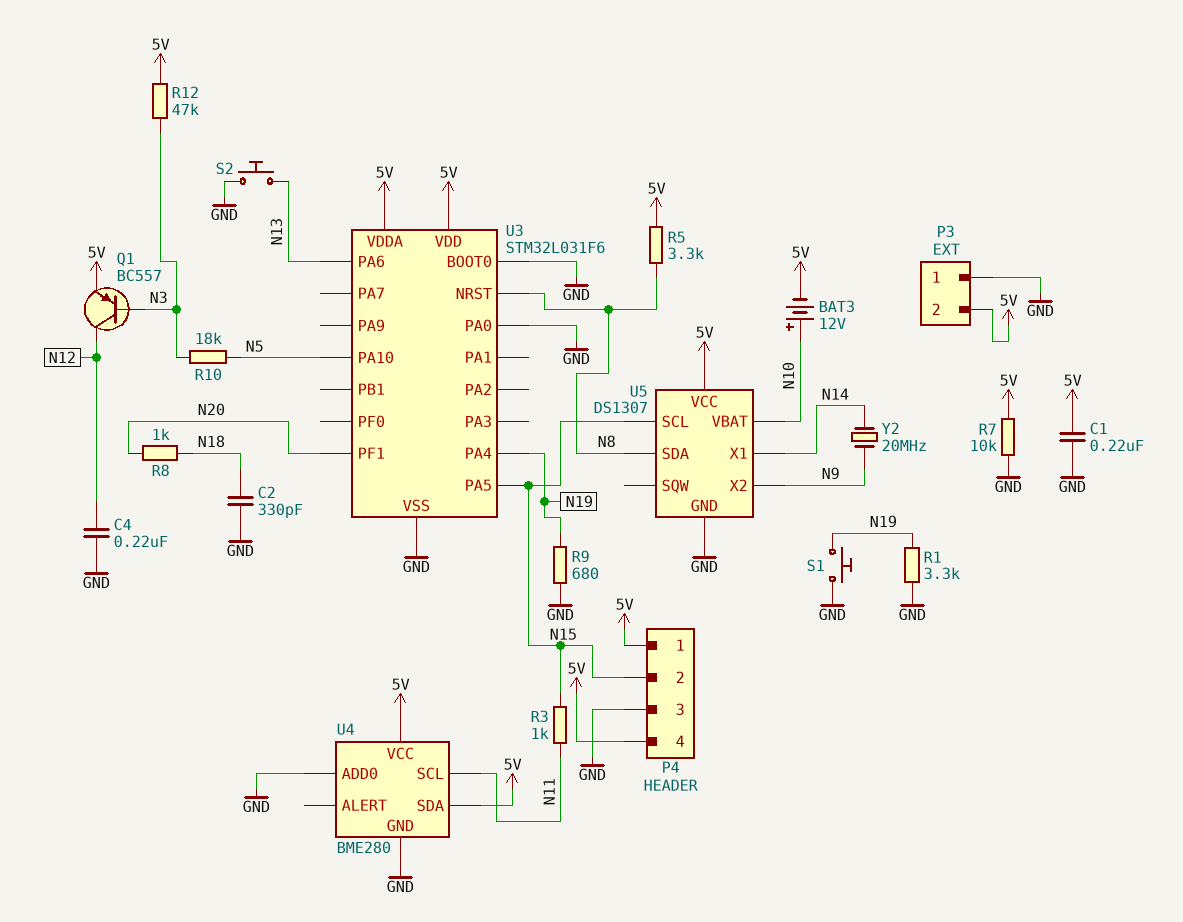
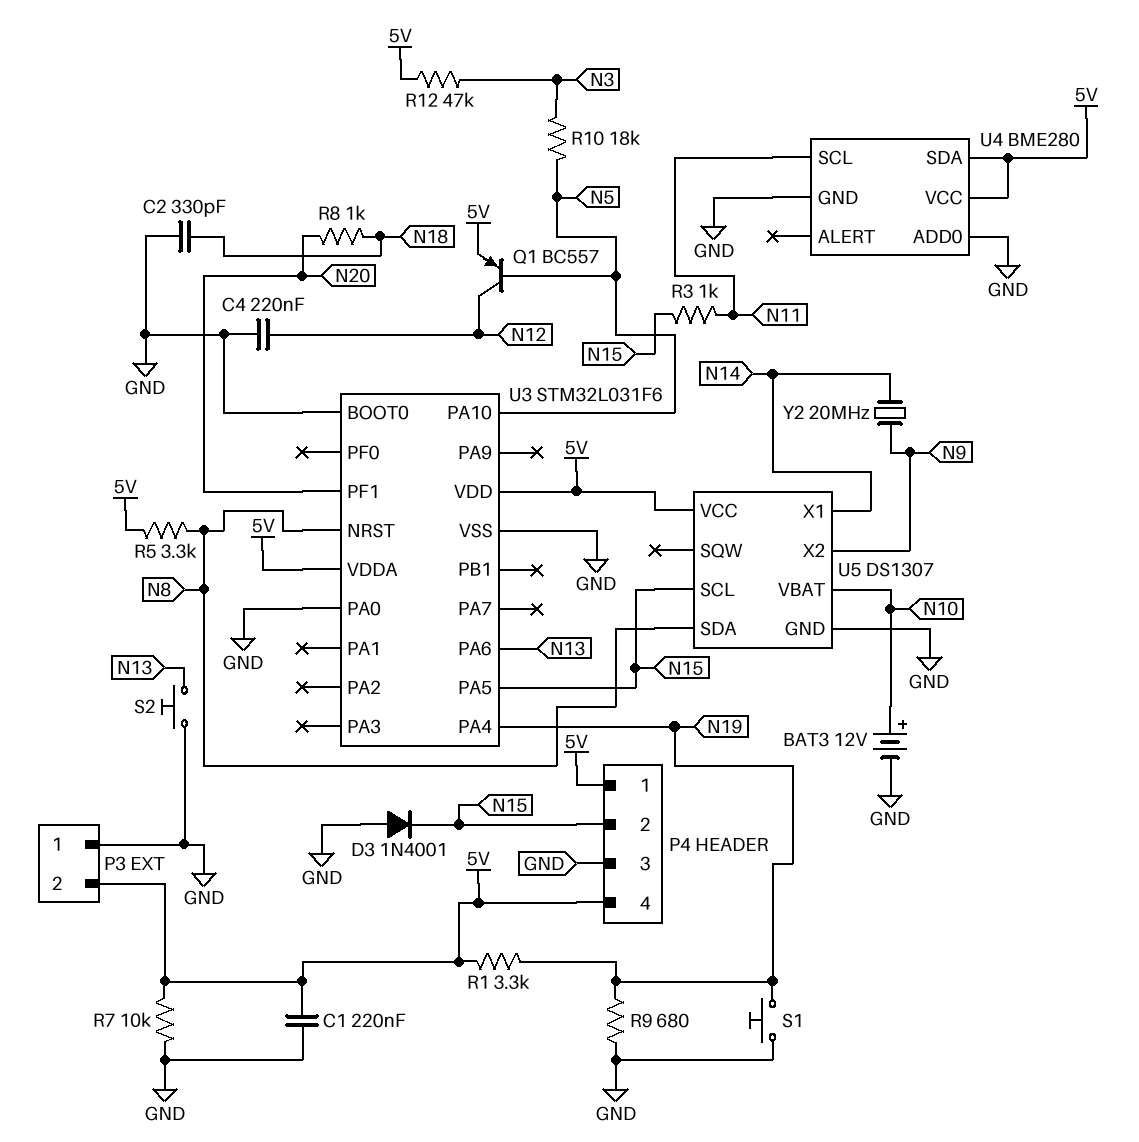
BAT3: 12V (plus N10, minus 5V) -> 12V (plus N10, minus GND)
D3: none -> diode 1N4001 (A GND, K N15)
Q1: PNP BC557 (B N3, C N12, E 5V) -> PNP BC557 (B N5, C N12, E 5V)
R1: 3.3k (GND, N19) -> 3.3k (5V, N19)

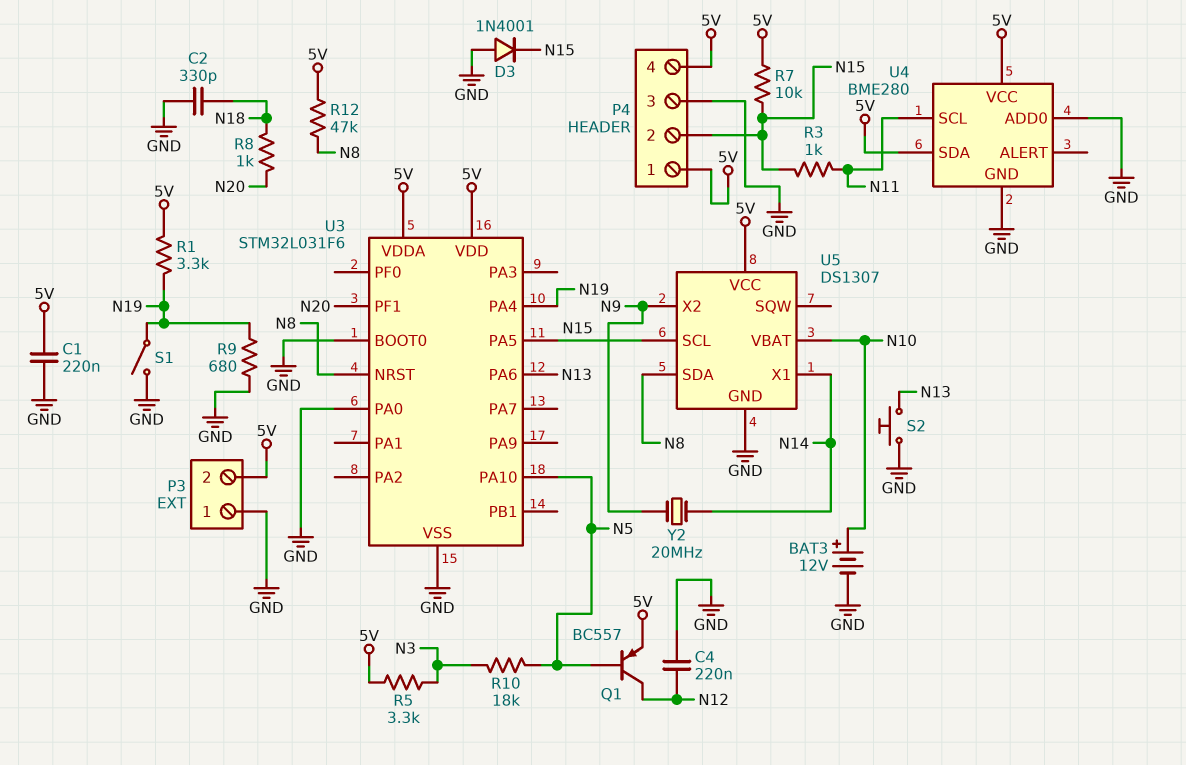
R5: 3.3k (5V, N8) -> 3.3k (5V, N3)
R7: 10k (5V, GND) -> 10k (5V, N15)
R12: 47k (5V, N3) -> 47k (5V, N8)
S1: button (GND, N19) -> switch (GND, N19)

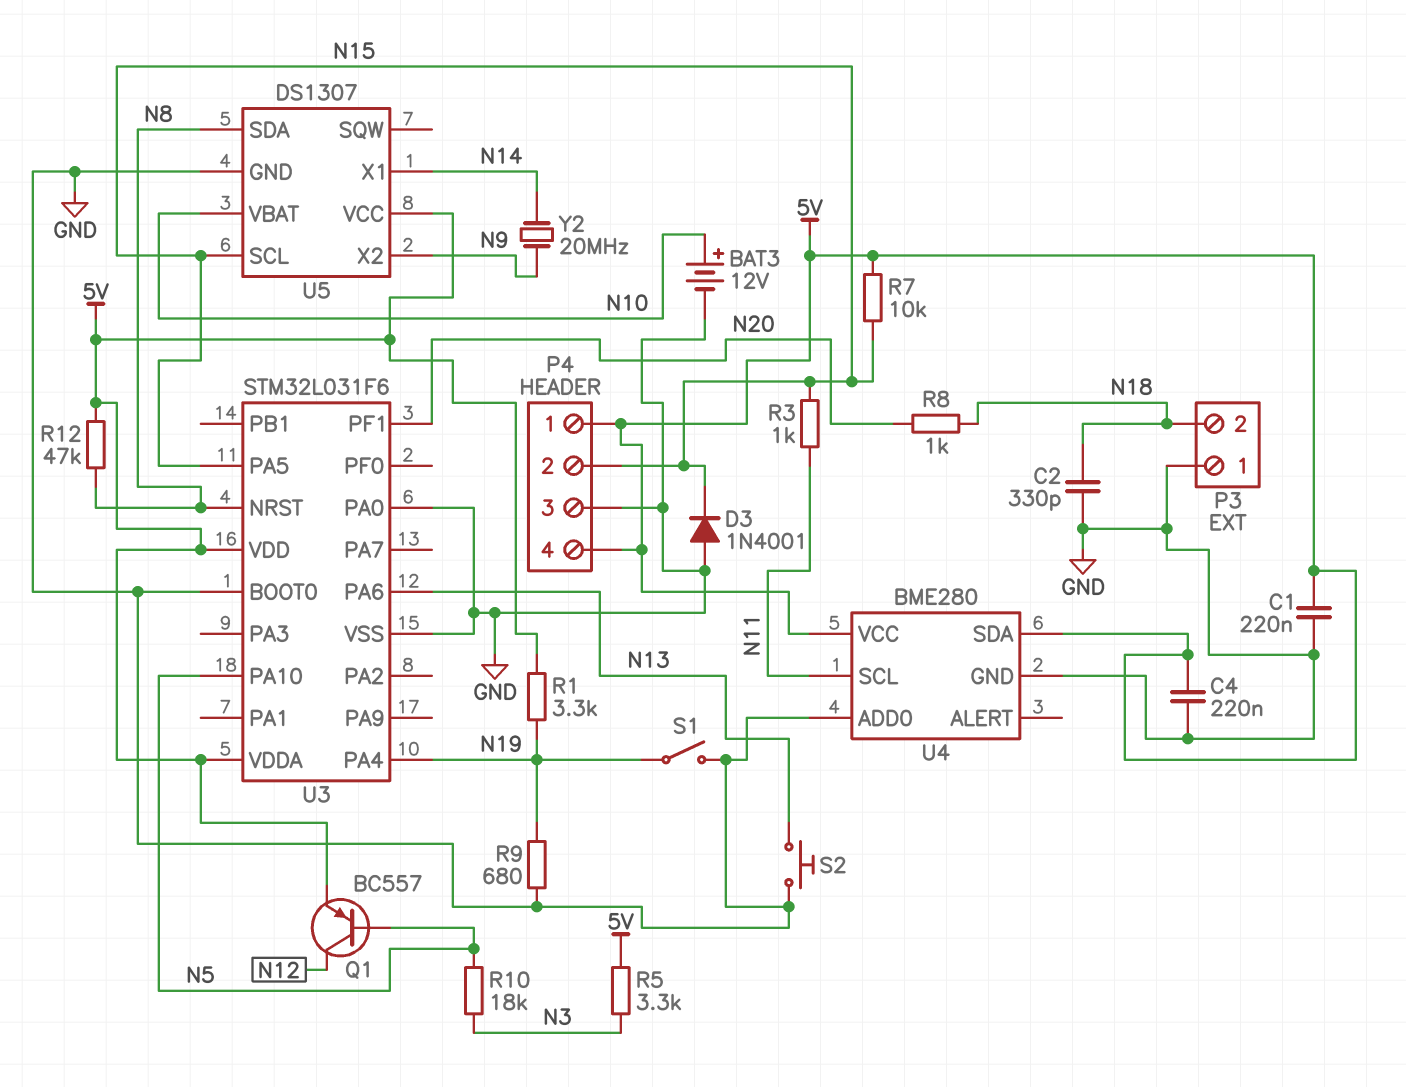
C4: 220nF (GND, N12) -> 220nF (5V, GND)
P3 pin 2: 5V -> N18

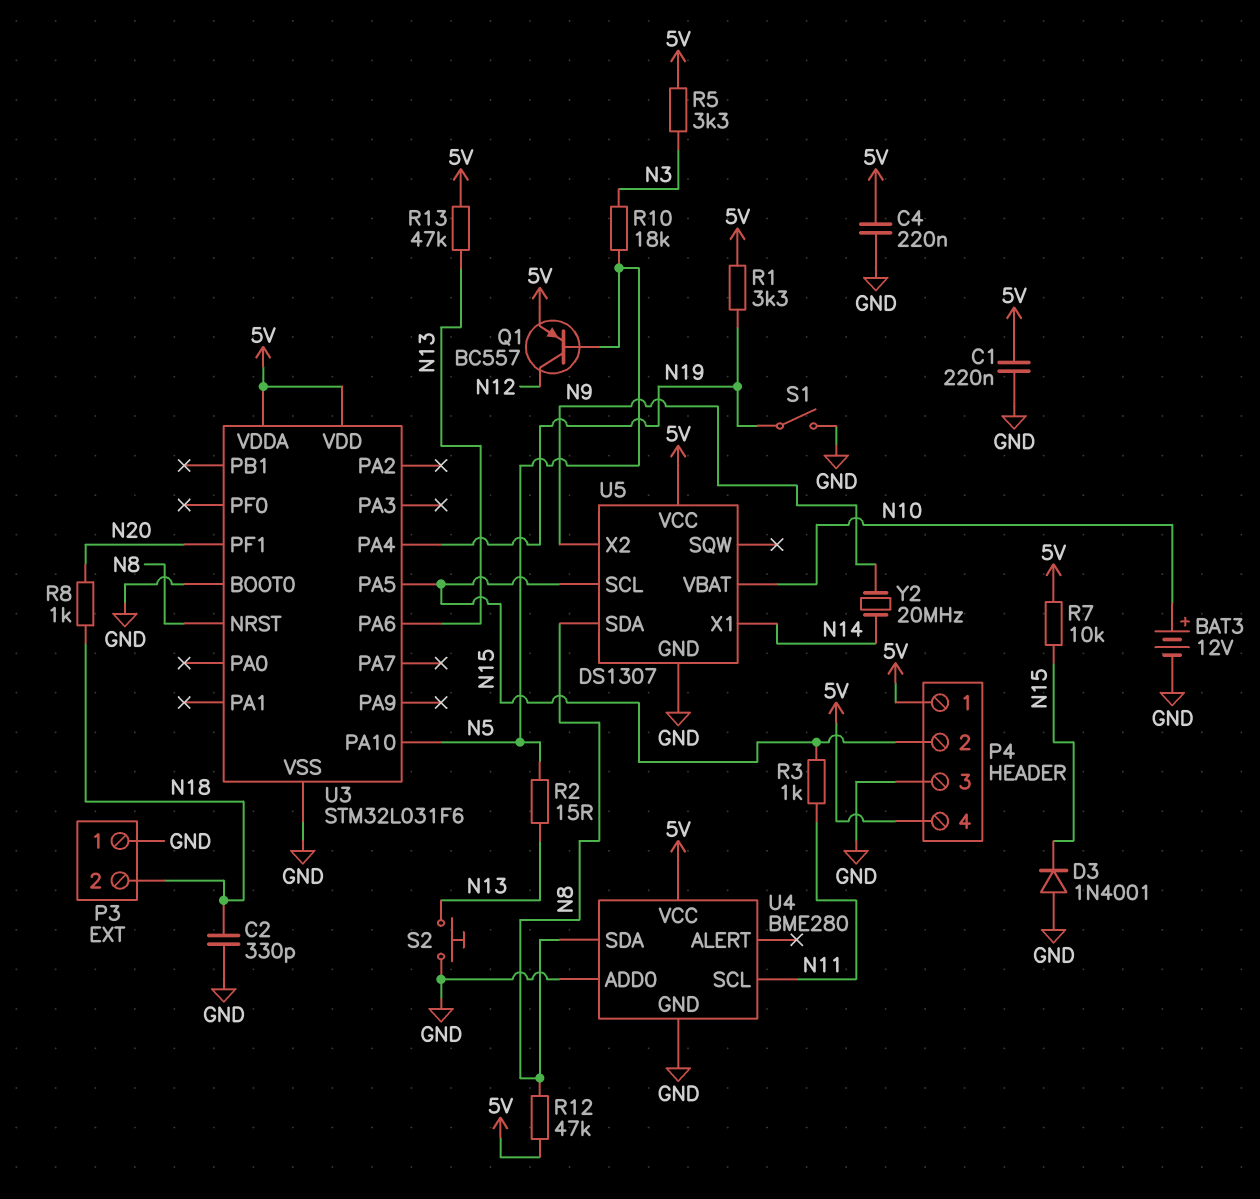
R2: none -> 15 (N5, N13)
R9: 680 (GND, N19) -> none
R13: none -> 47k (5V, N13)
U3 pin PA0: GND -> none
U4 pin SDA: 5V -> N8

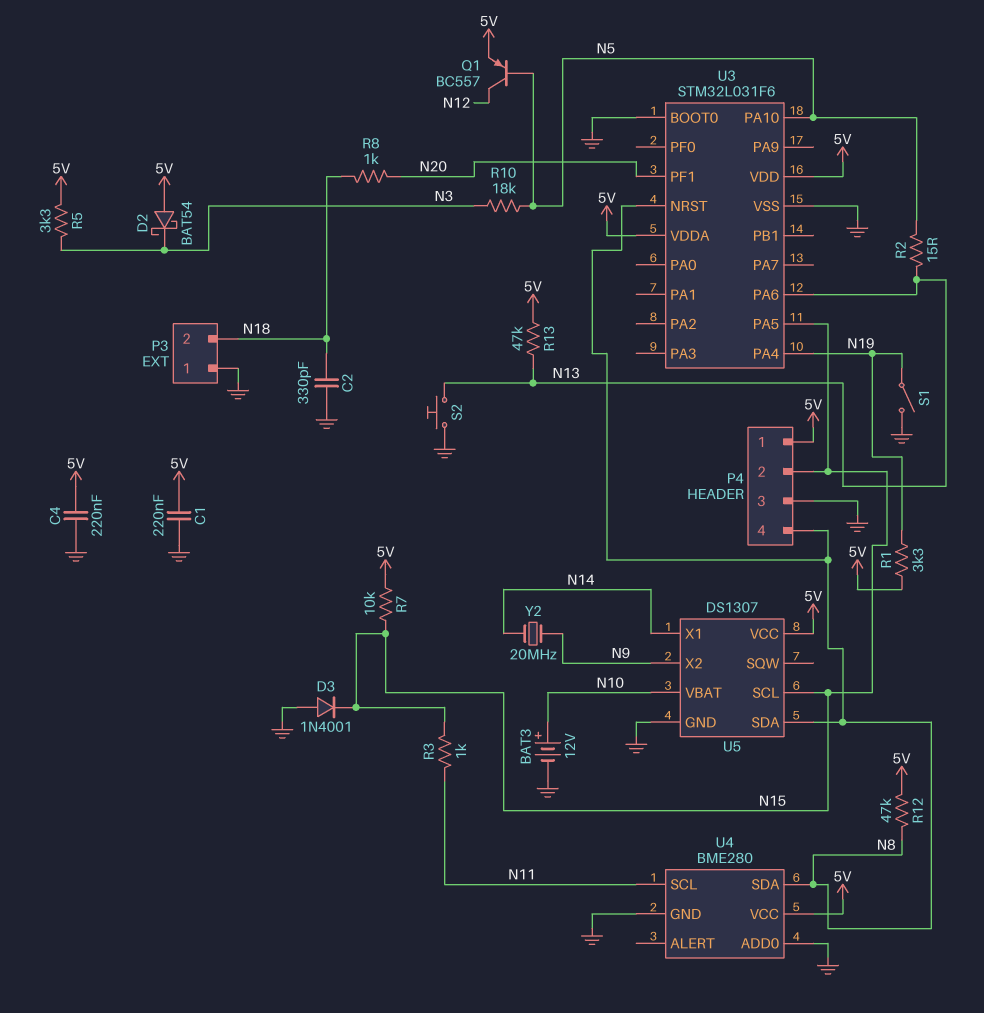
D2: none -> schottky BAT54 (A 5V, K N3)
P4 pin 4: 5V -> N8

